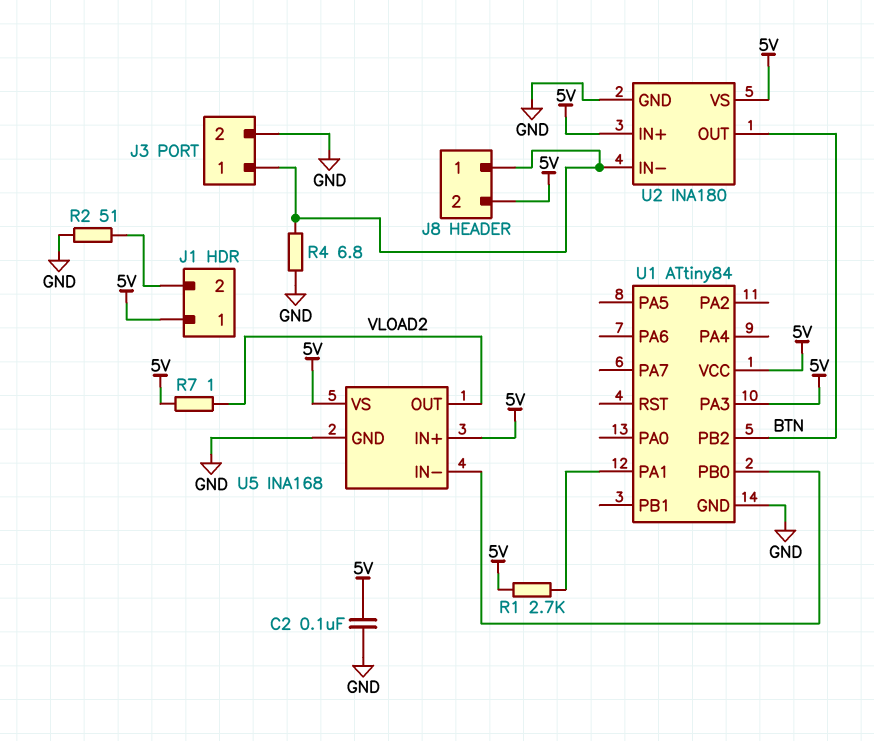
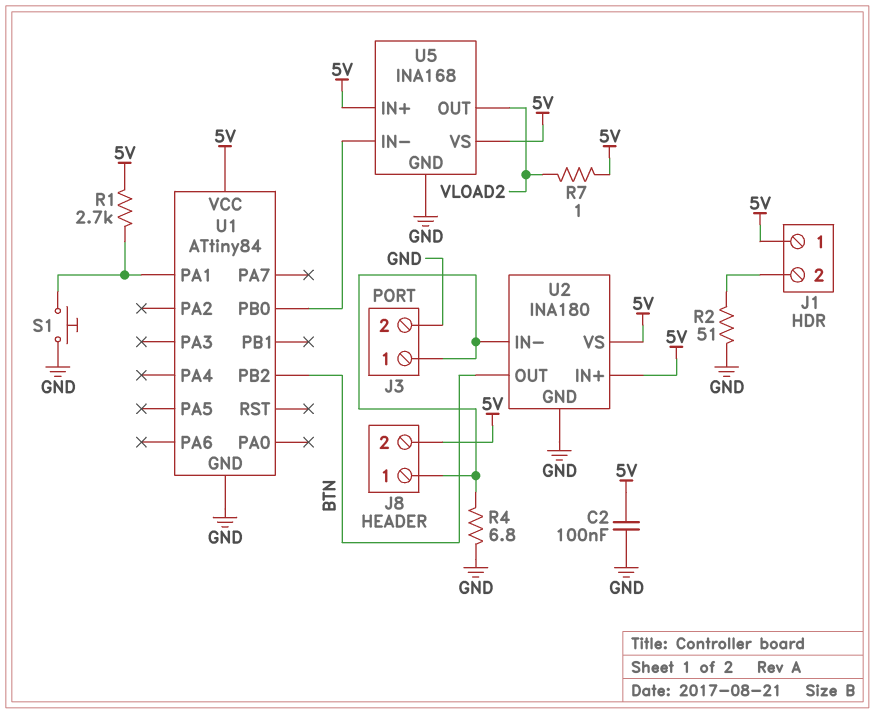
S1: none -> button (GND, U1/PA1)
U1 pin PA3: 5V -> none

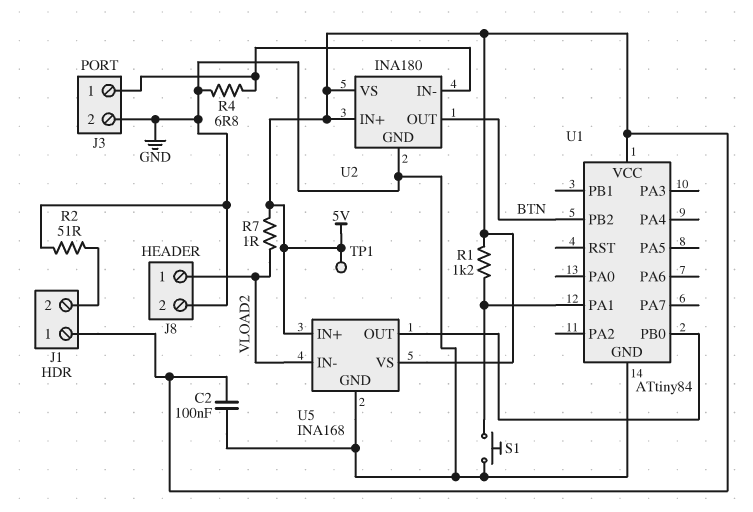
J8 pin 1: J3/1 -> VLOAD2
J8 pin 2: 5V -> GND
R1: 2.7k (5V, U1/PA1) -> 1.2k (5V, U1/PA1)
TP1: none -> test point (5V)
U5 pin IN-: U1/PB0 -> VLOAD2
U5 pin OUT: VLOAD2 -> U1/PB0

